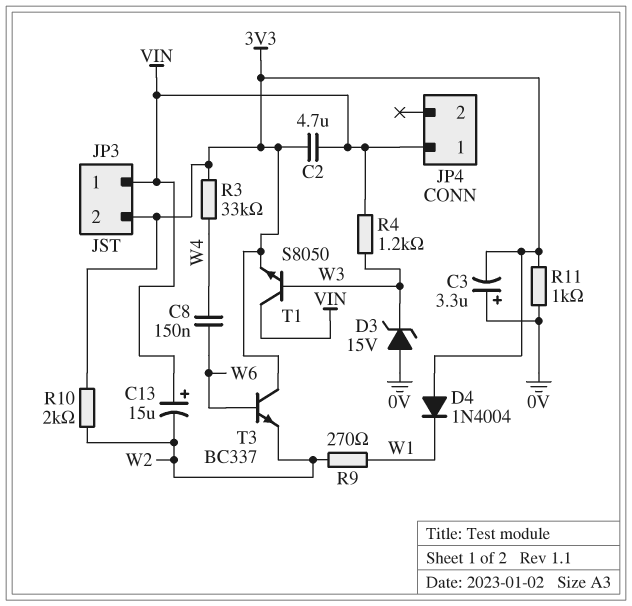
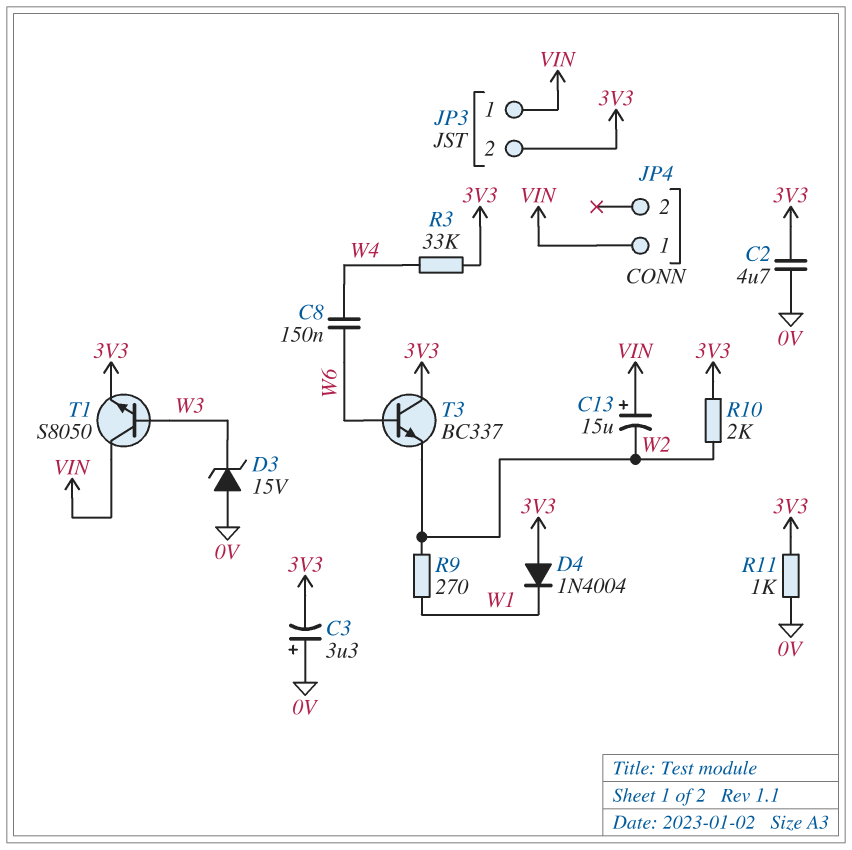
C2: 4.7uF (3V3, VIN) -> 4.7uF (0V, 3V3)
R4: 1.2k (VIN, W3) -> none

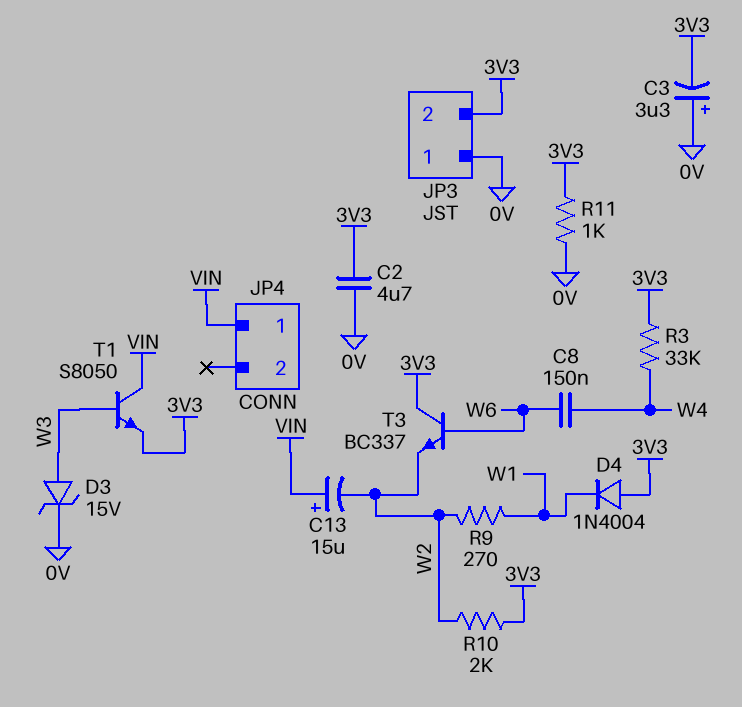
D3: zener 15V (A 0V, K W3) -> zener 15V (A W3, K 0V)
JP3 pin 1: VIN -> 0V

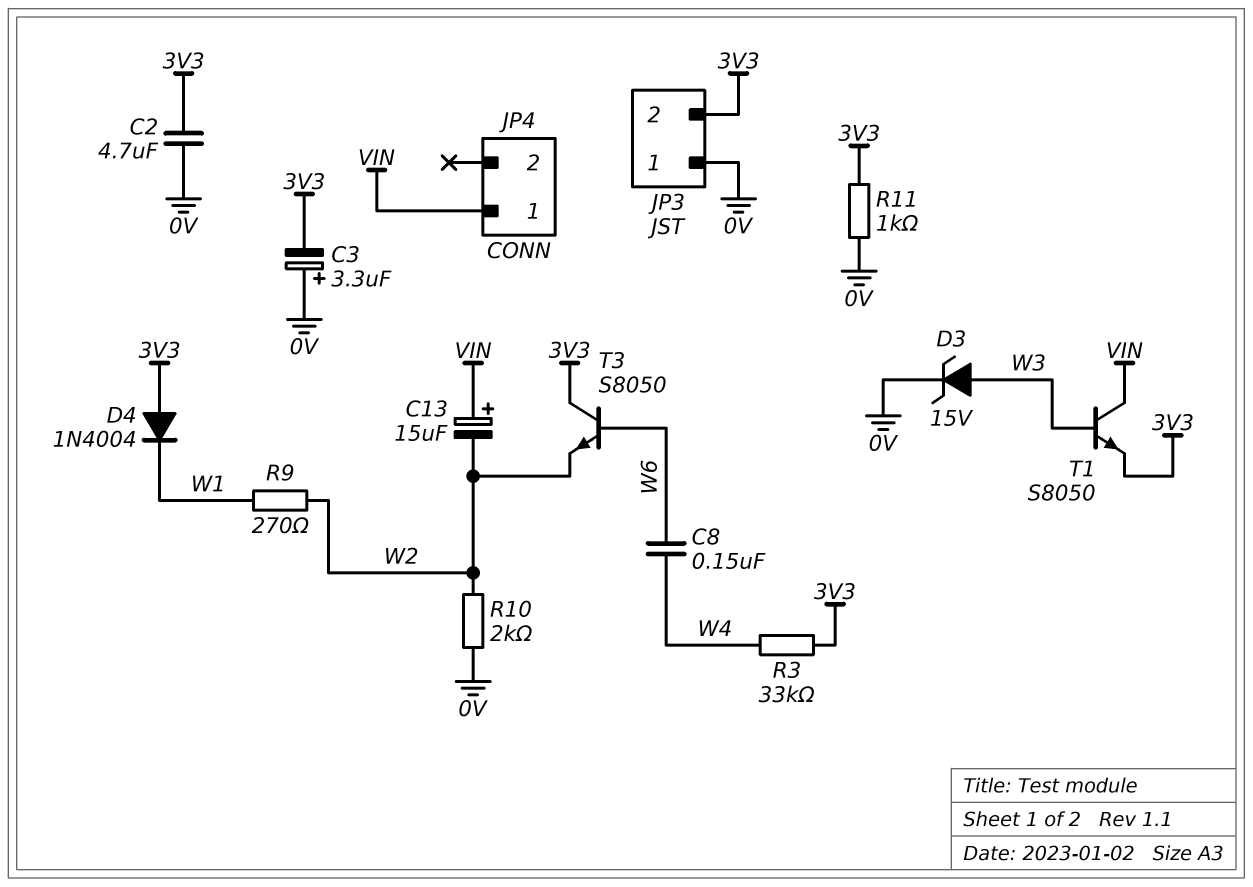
R10: 2k (3V3, W2) -> 2k (0V, W2)
T3: NPN BC337 (B W6, C 3V3, E W2) -> NPN S8050 (B W6, C 3V3, E W2)

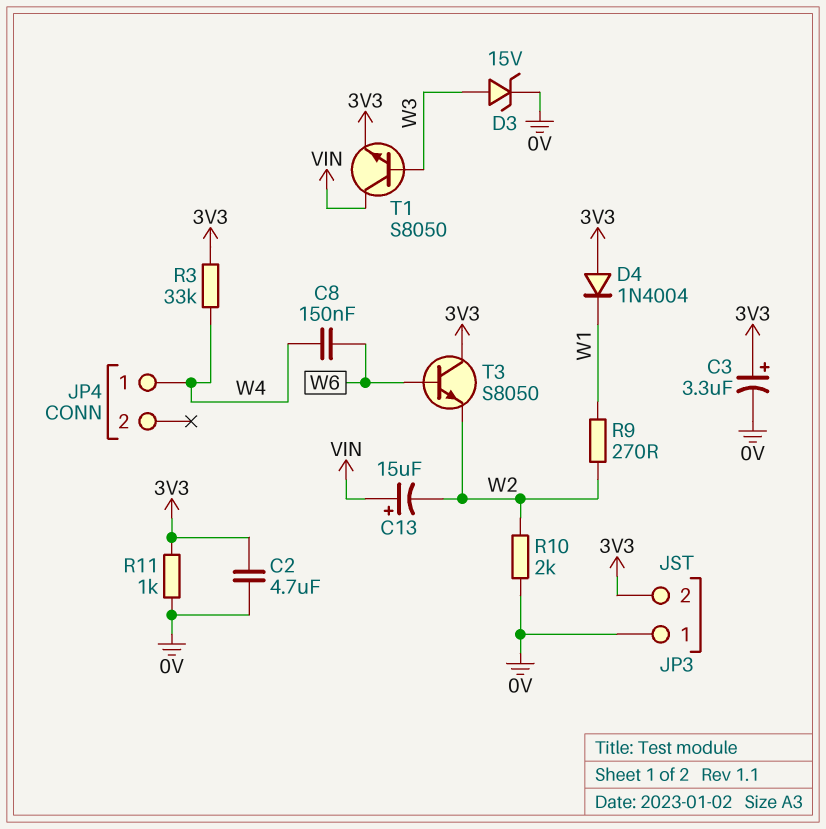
C3: 3.3uF (plus 0V, minus 3V3) -> 3.3uF (plus 3V3, minus 0V)
JP4 pin 1: VIN -> W4

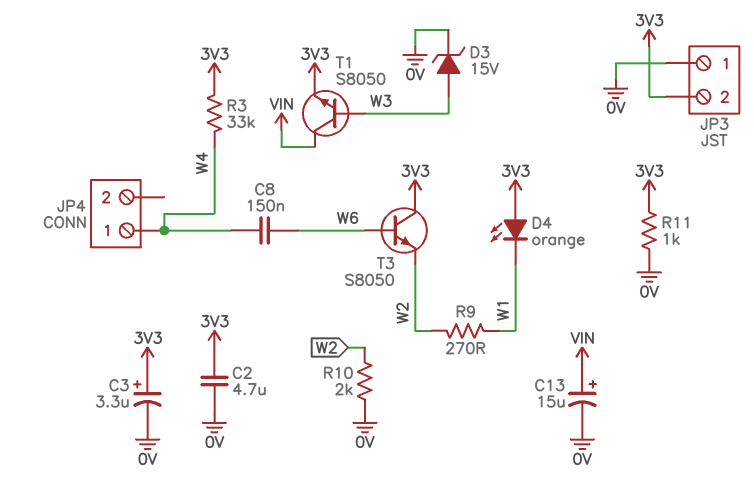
C13: 15uF (plus VIN, minus W2) -> 15uF (plus VIN, minus 0V)
D4: diode 1N4004 (A 3V3, K W1) -> LED orange (A 3V3, K W1)

